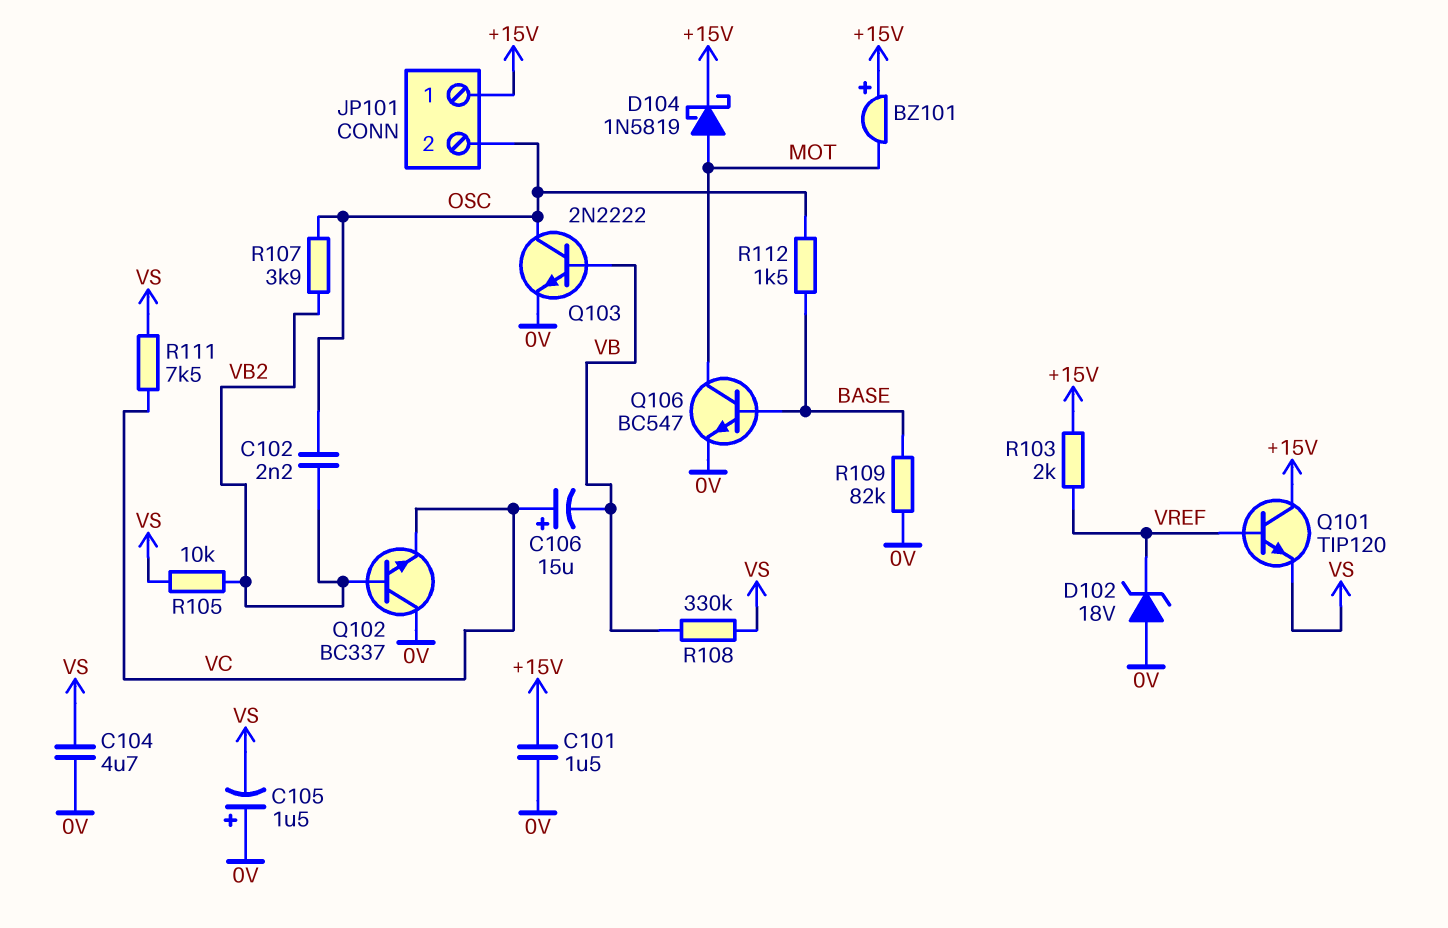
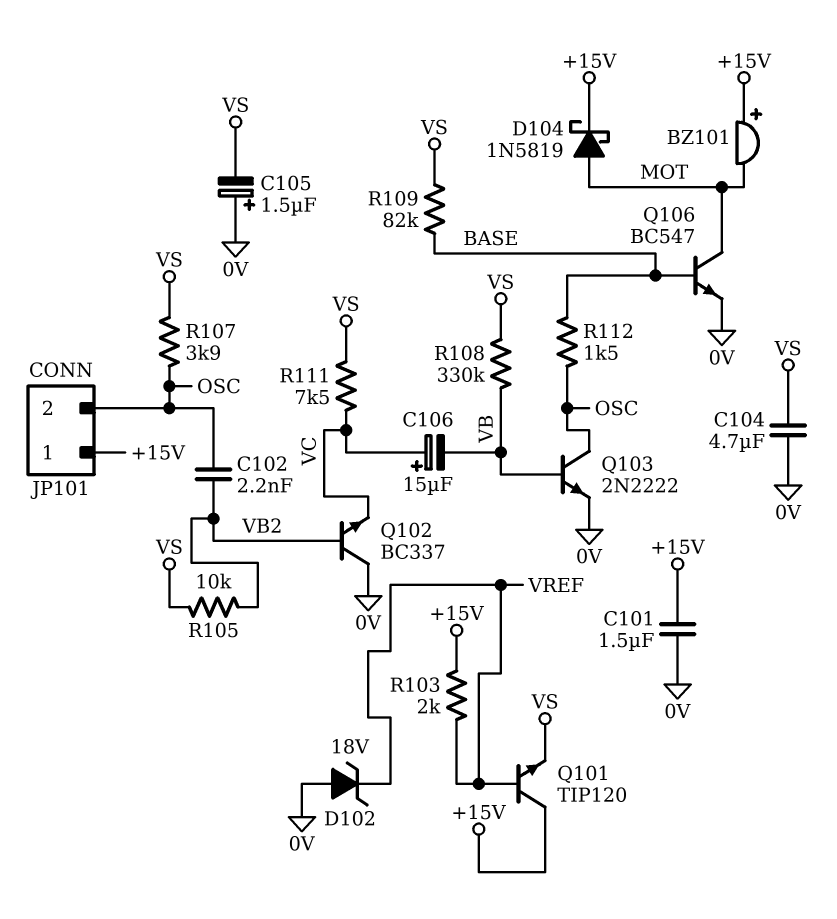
R107: 3.9k (OSC, VB2) -> 3.9k (OSC, VS)
R109: 82k (0V, BASE) -> 82k (BASE, VS)

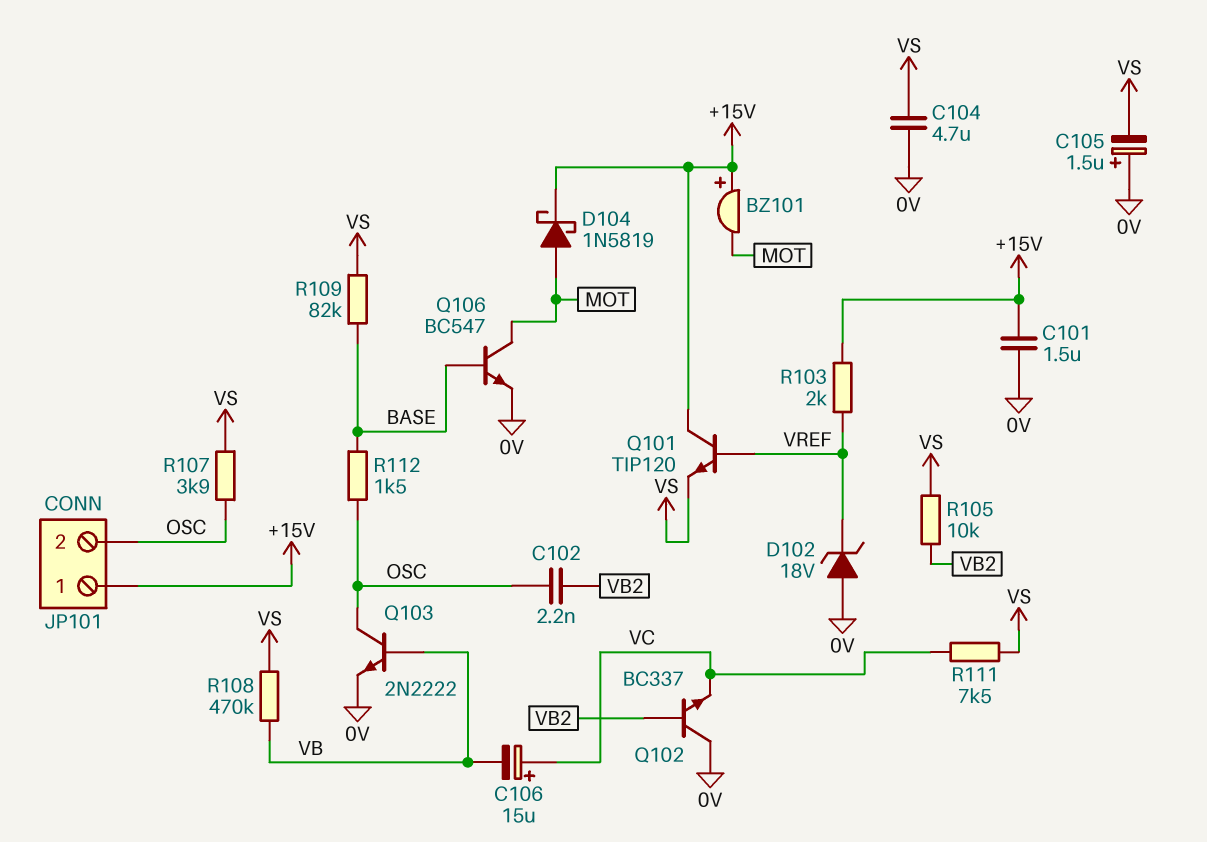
R108: 330k (VB, VS) -> 470k (VB, VS)

